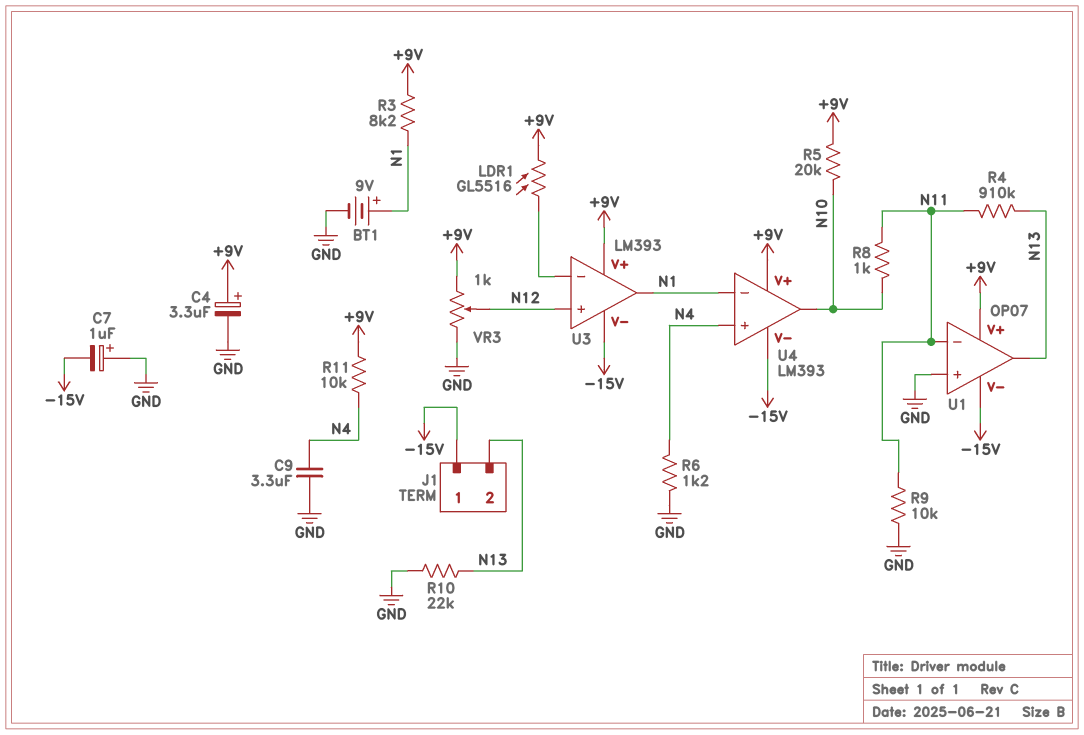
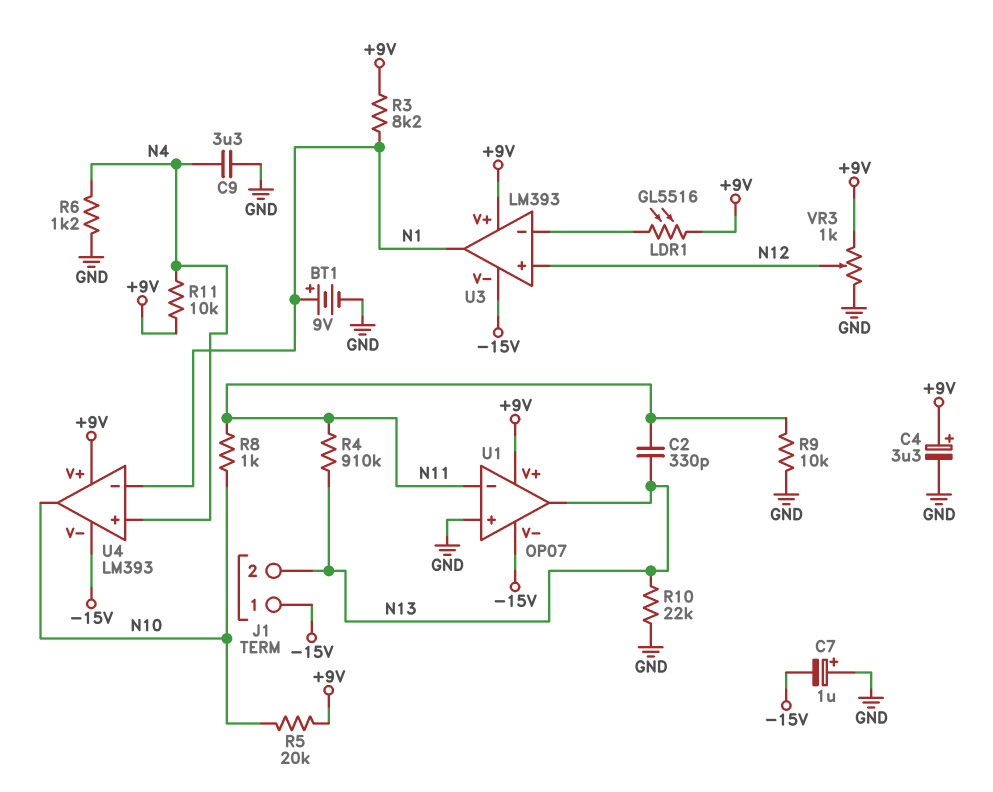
C2: none -> 330pF (N11, N13)

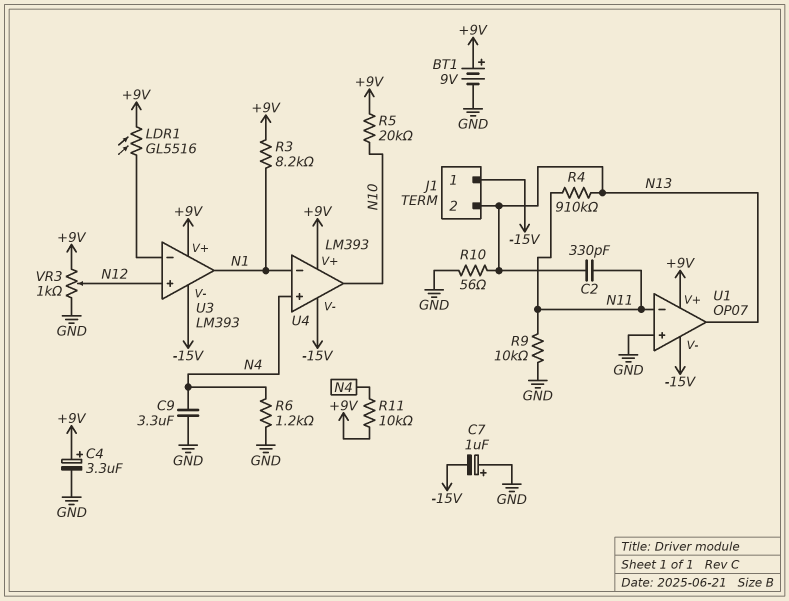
BT1: 9V (plus N1, minus GND) -> 9V (plus +9V, minus GND)
R8: 1k (N10, N11) -> none
R10: 22k (GND, N13) -> 56 (GND, N13)

